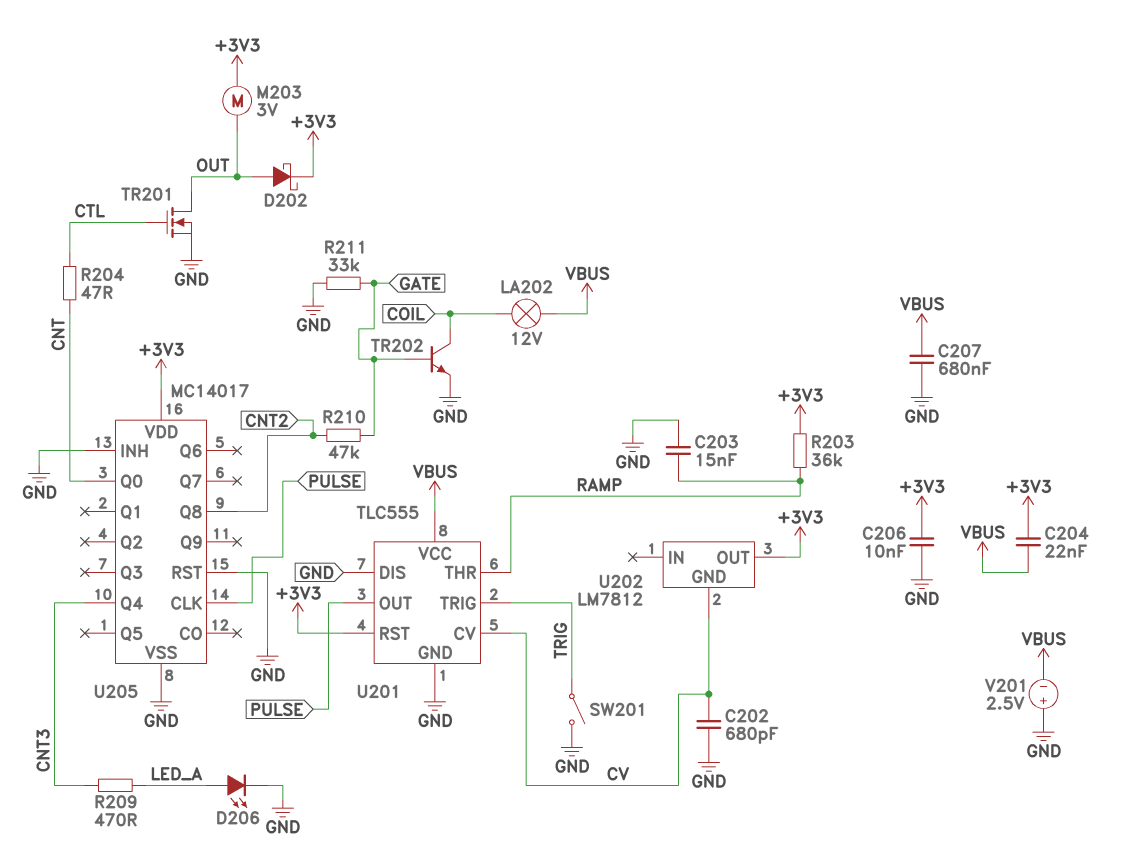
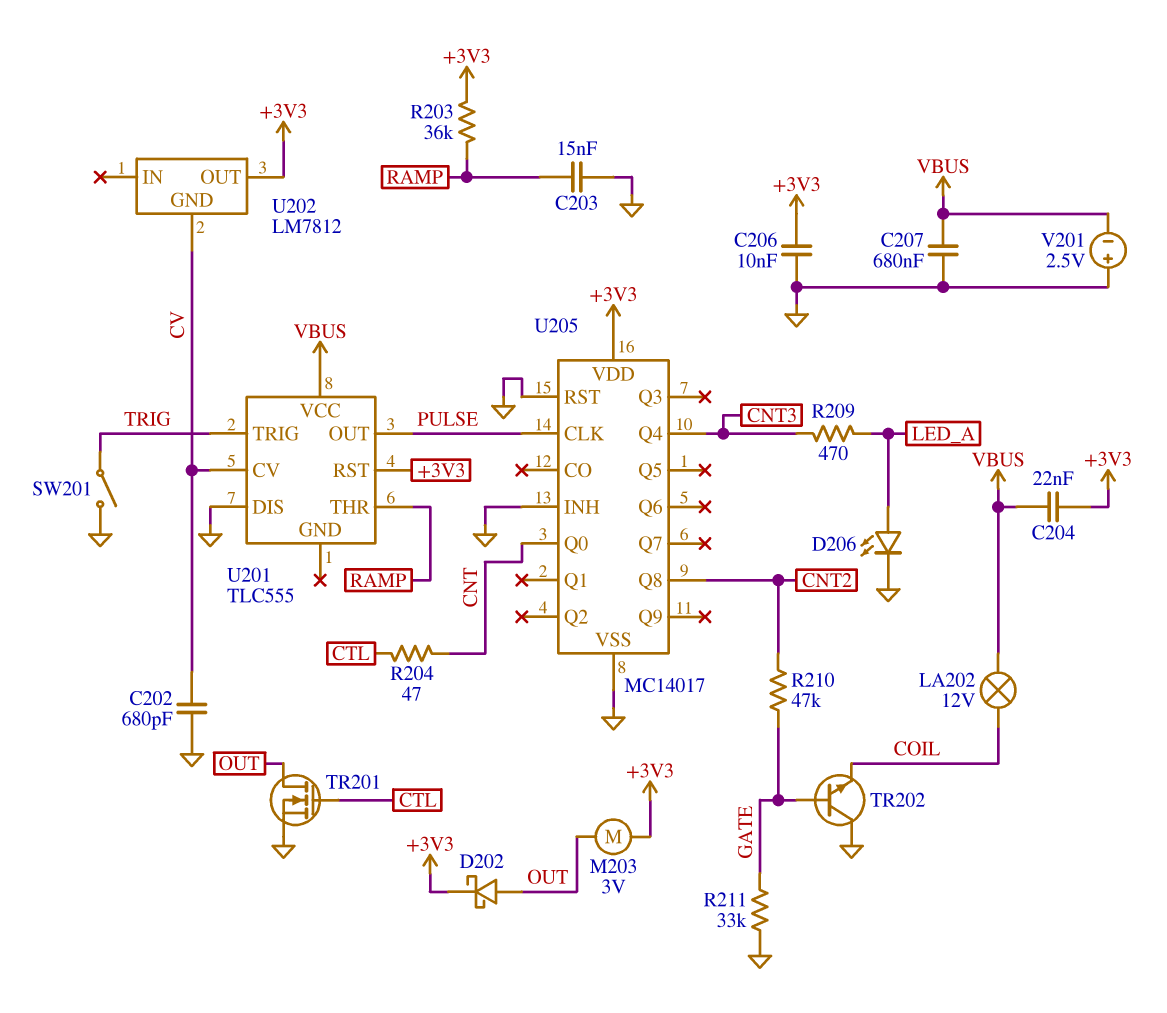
TR202: NPN (B GATE, C COIL, E GND) -> NPN (B GATE, C GND, E COIL)
U201 pin GND: GND -> none

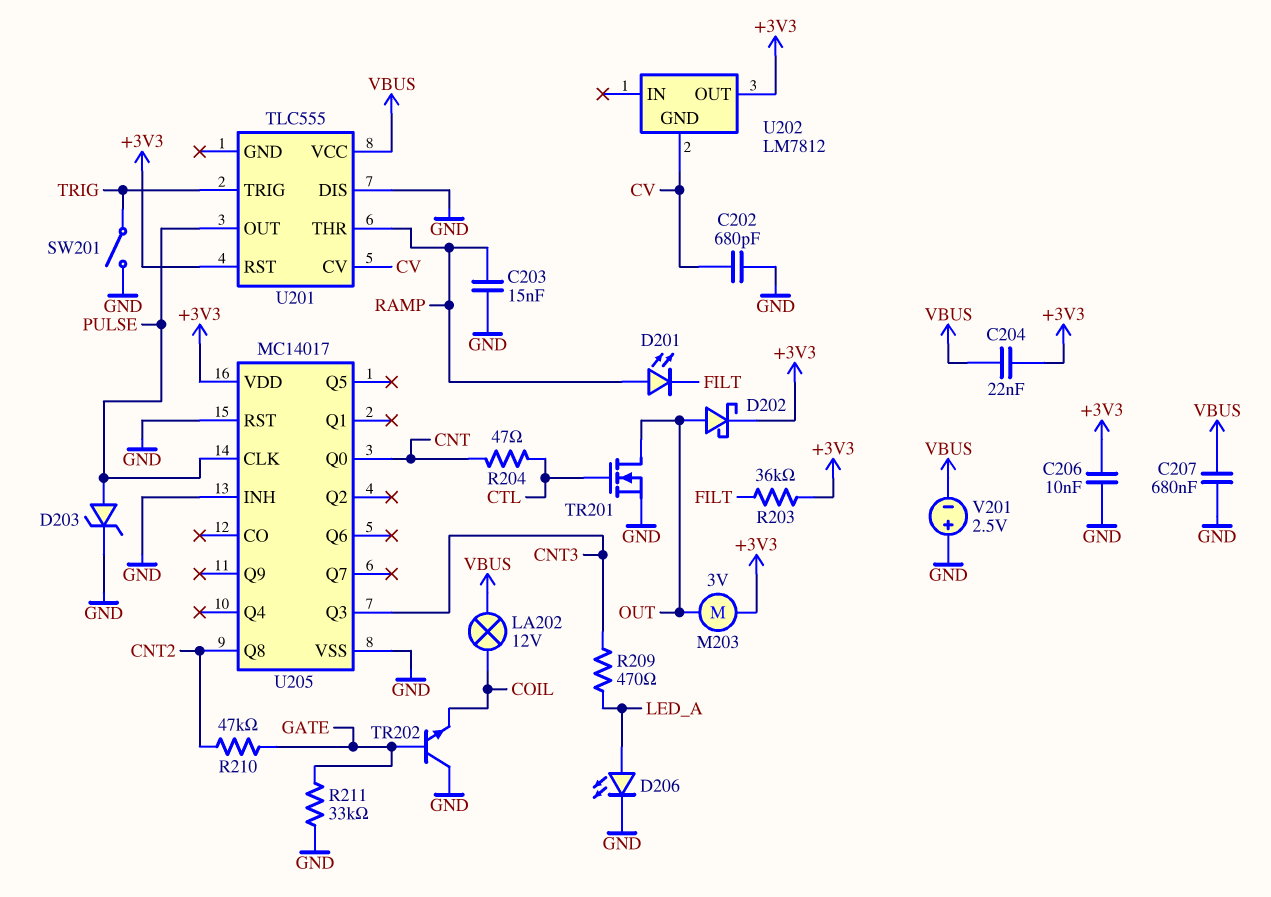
D201: none -> LED (A RAMP, K FILT)
D203: none -> zener (A PULSE, K GND)
R203: 36k (+3V3, RAMP) -> 36k (+3V3, FILT)
U205 pin Q3: none -> CNT3
U205 pin Q4: CNT3 -> none

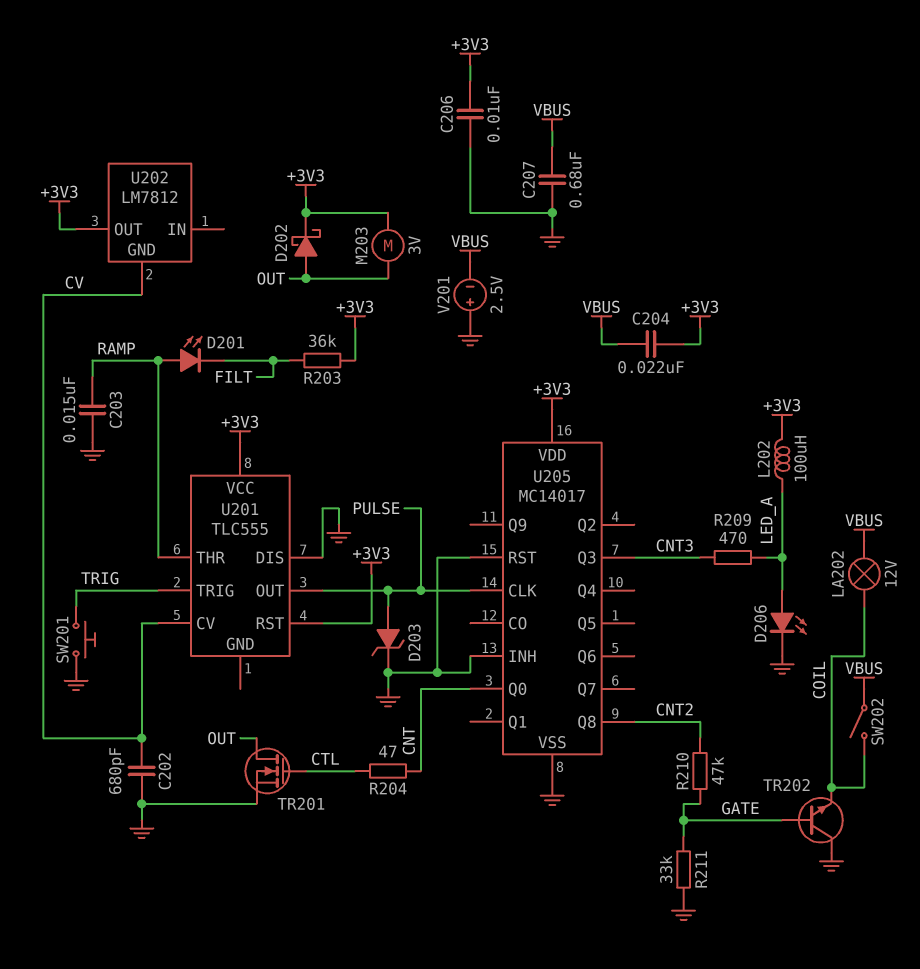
L202: none -> 100uH (+3V3, LED_A)
SW201: switch (GND, TRIG) -> button (GND, TRIG)
SW202: none -> switch (COIL, VBUS)
U201 pin VCC: VBUS -> +3V3

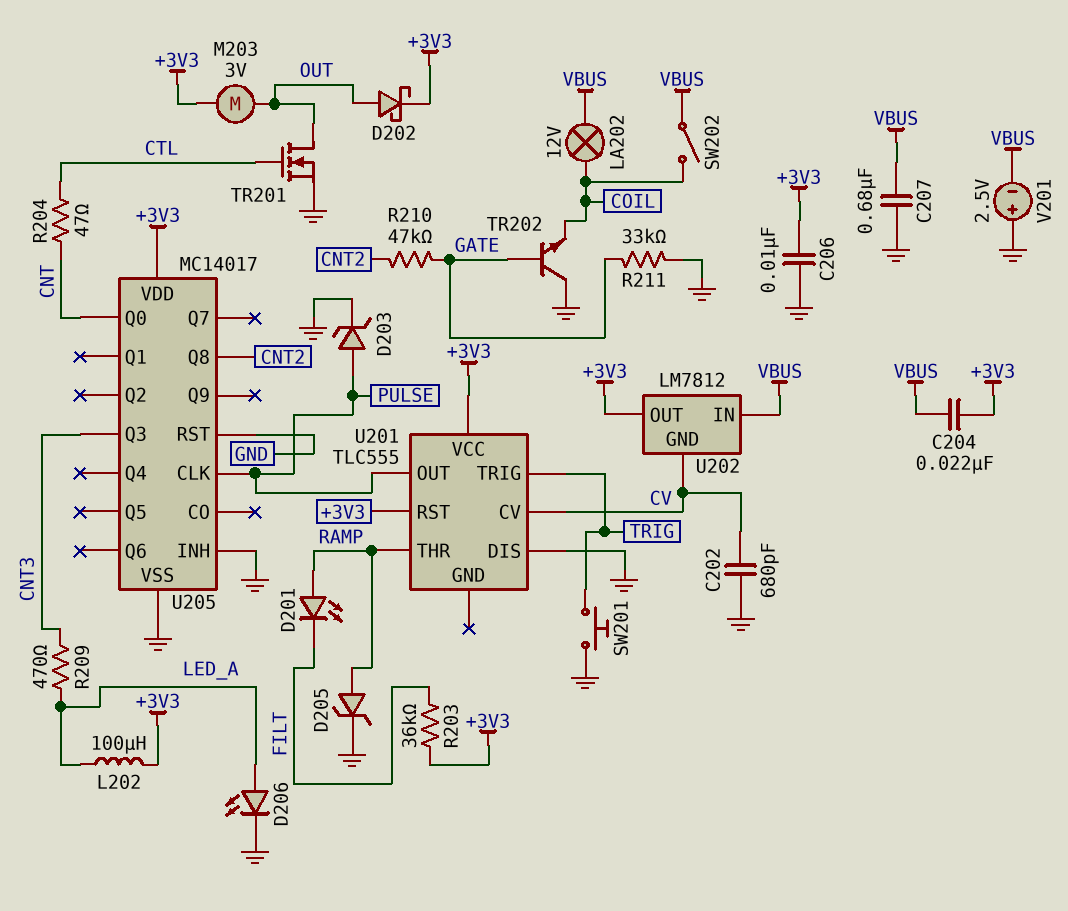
C203: 15nF (GND, RAMP) -> none
D205: none -> zener (A RAMP, K GND)
U202 pin IN: none -> VBUS

